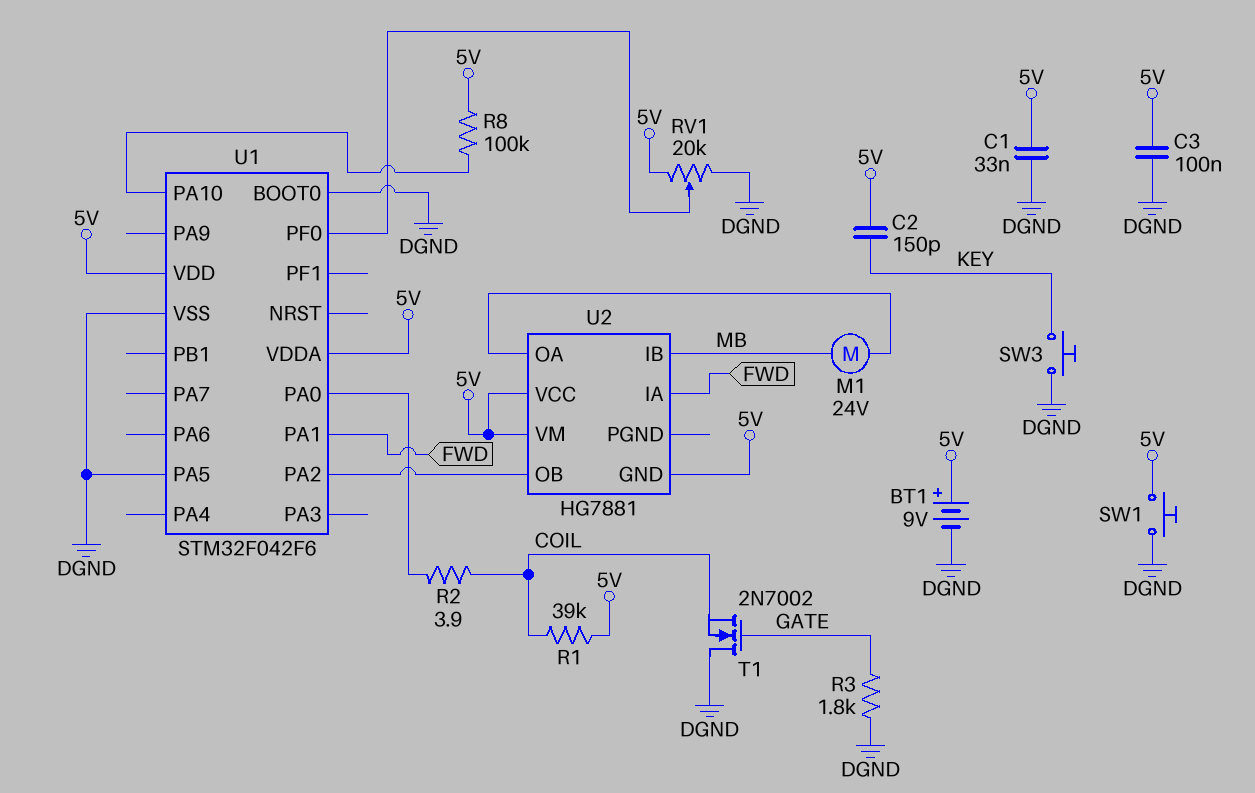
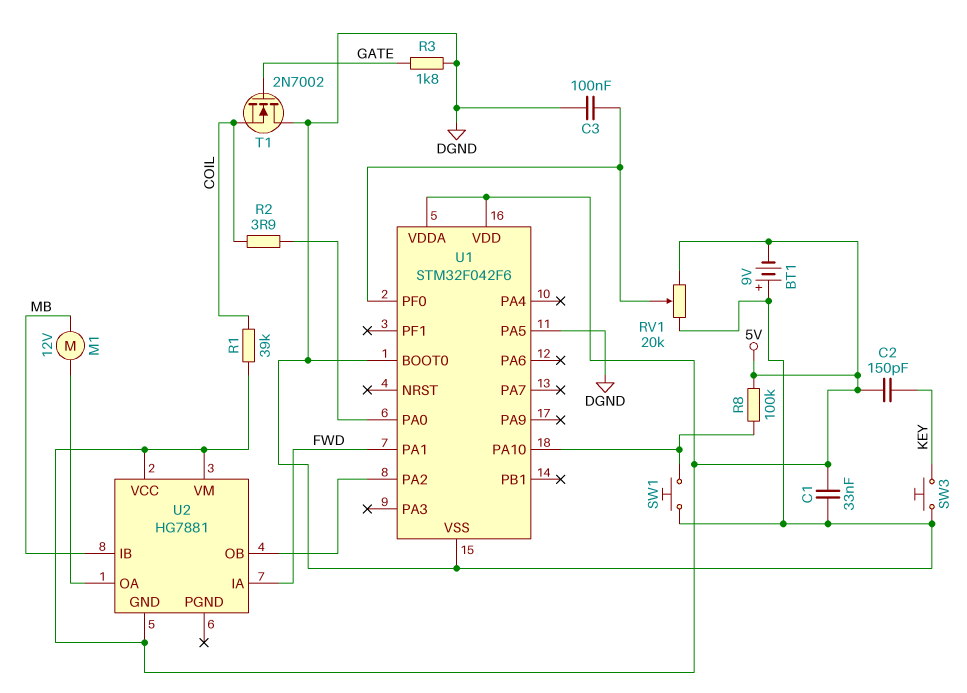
BT1: 9V (plus 5V, minus DGND) -> 9V (plus DGND, minus 5V)
C3: 100nF (5V, DGND) -> 100nF (DGND, U1/PF0)
M1: motor 24V (MB, U2/OA) -> motor 12V (MB, U2/OA)
SW1: button (5V, DGND) -> button (DGND, U1/PA10)

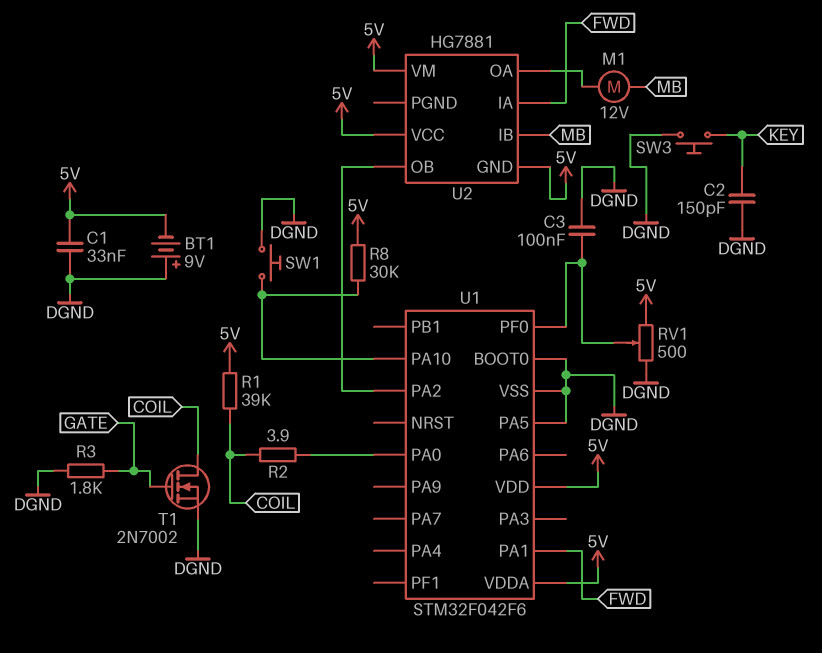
C2: 150pF (5V, KEY) -> 150pF (DGND, KEY)
R8: 100k (5V, U1/PA10) -> 30k (5V, U1/PA10)
RV1: 20k (5V, DGND, wiper U1/PF0) -> 500 (5V, DGND, wiper U1/PF0)
T1: NMOS 2N7002 (G GATE, D DGND, S COIL) -> NMOS 2N7002 (G GATE, D COIL, S DGND)

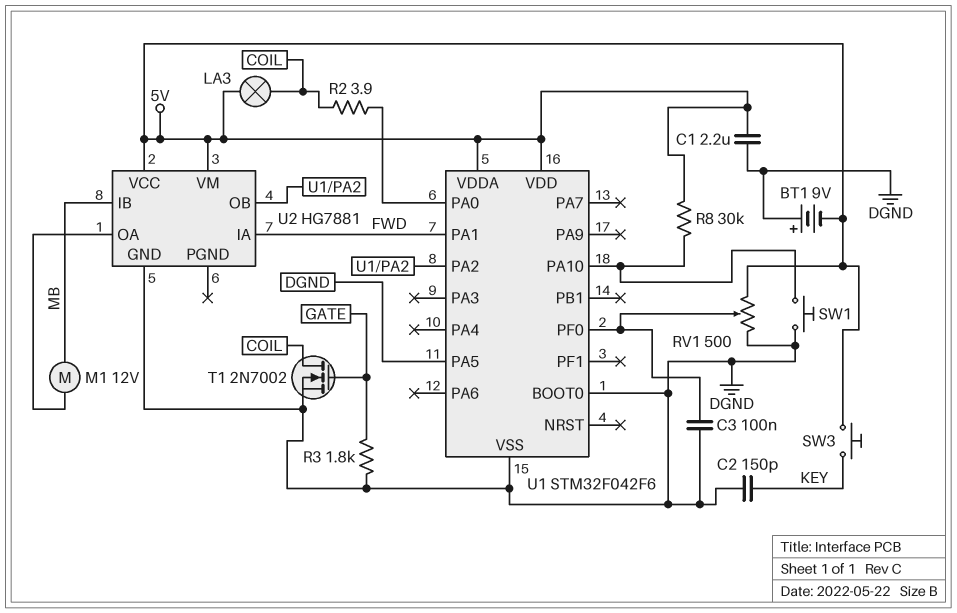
C1: 33nF (5V, DGND) -> 2.2uF (5V, DGND)
LA3: none -> lamp (5V, COIL)
R1: 39k (5V, COIL) -> none
SW3: button (DGND, KEY) -> button (5V, KEY)
U2 pin GND: 5V -> DGND

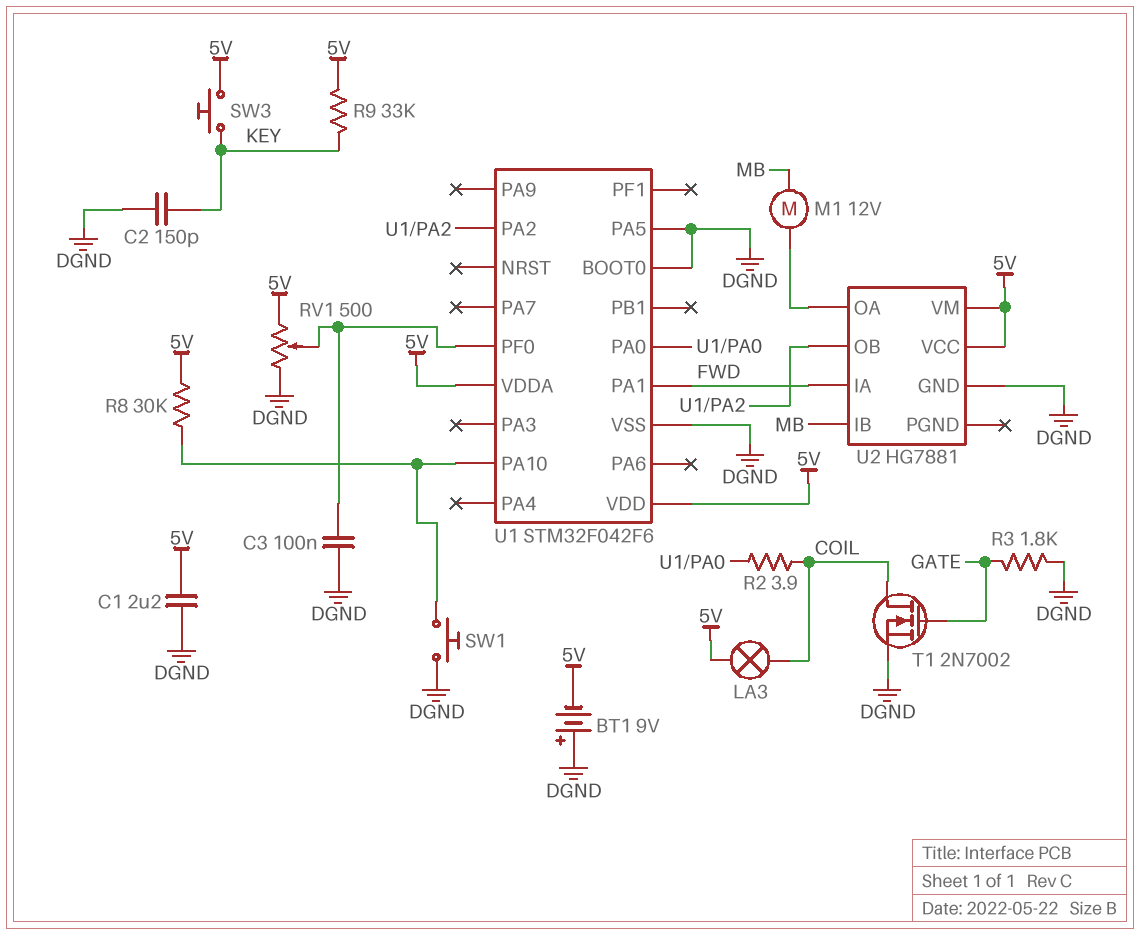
R9: none -> 33k (5V, KEY)

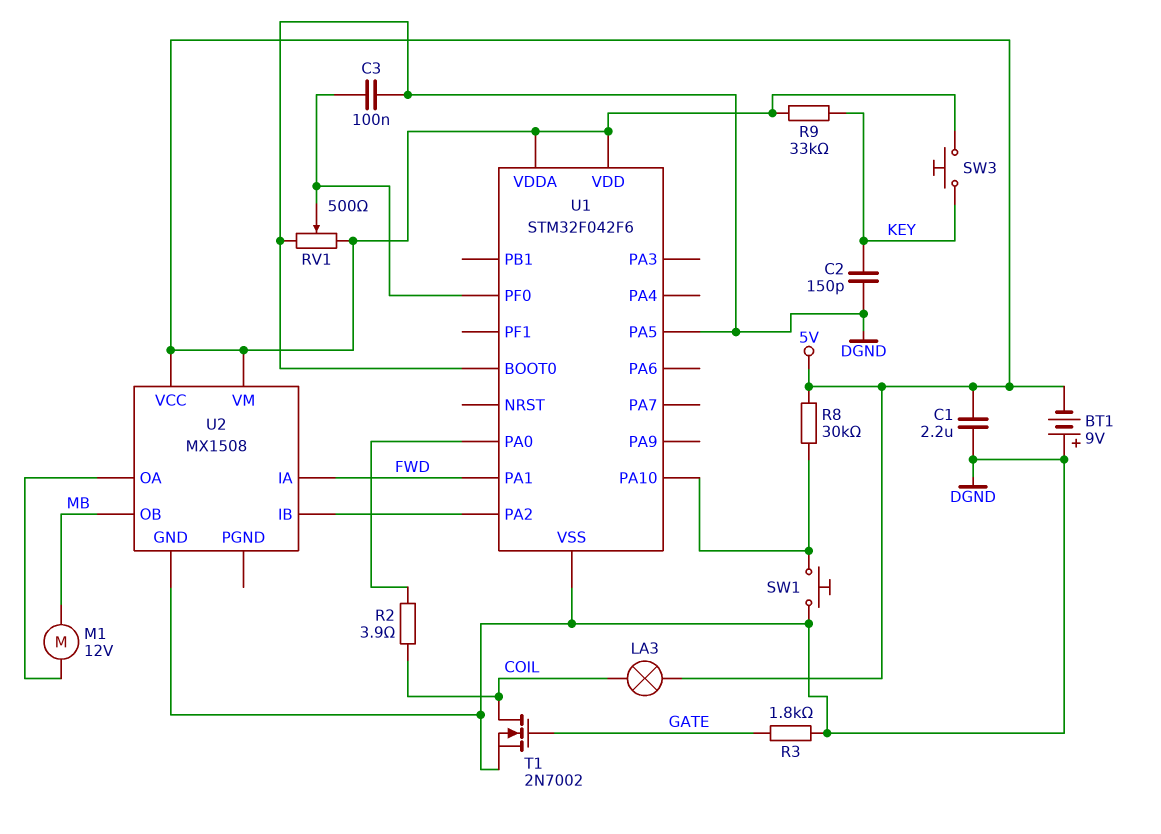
U2: HG7881 -> MX1508
U2 pin IB: MB -> U1/PA2
U2 pin OB: U1/PA2 -> MB

